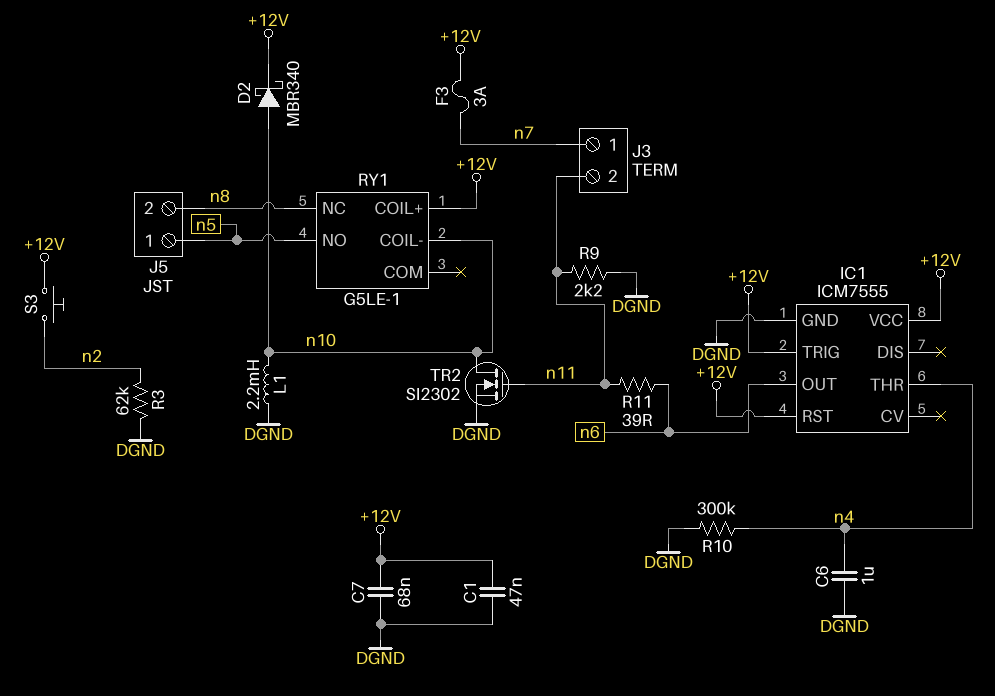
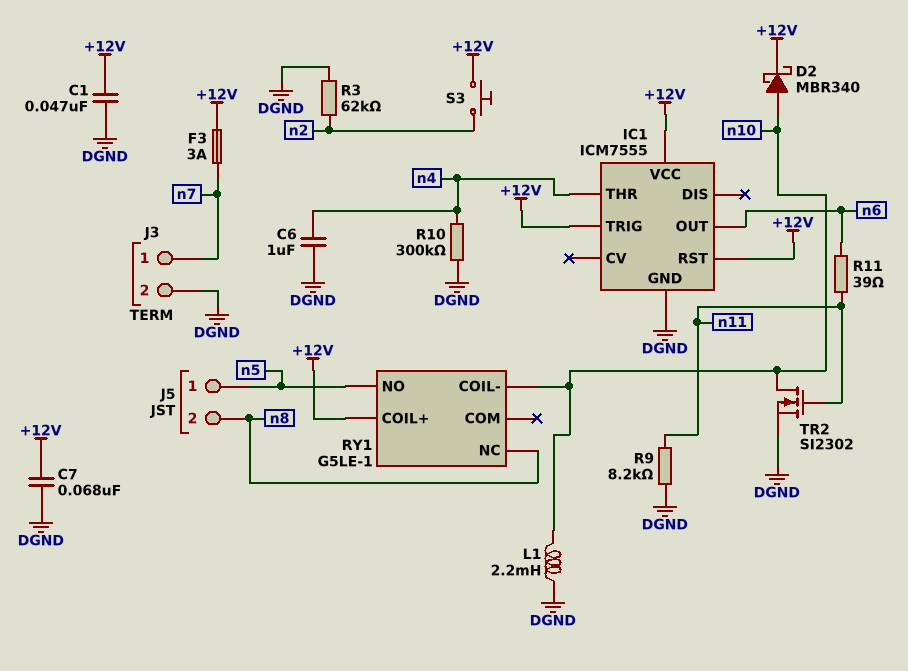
J3 pin 2: n11 -> DGND
R9: 2.2k (DGND, n11) -> 8.2k (DGND, n11)

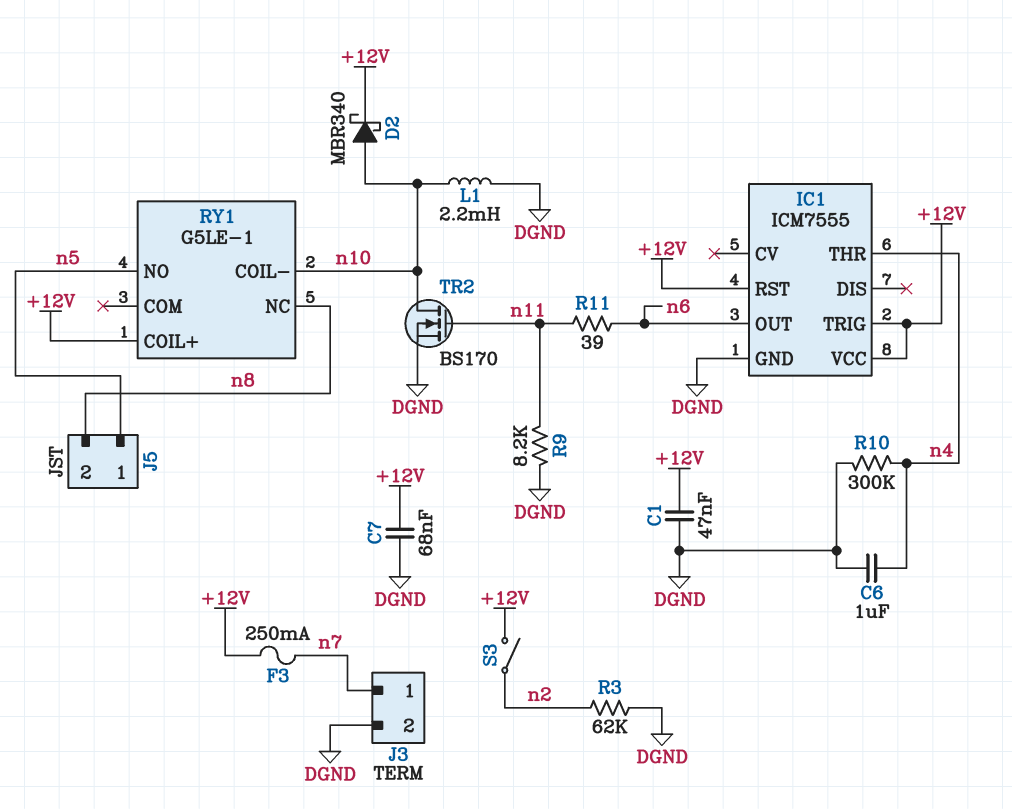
F3: 3A (+12V, n7) -> 250mA (+12V, n7)
S3: button (+12V, n2) -> switch (+12V, n2)
TR2: NMOS SI2302 (G n11, D n10, S DGND) -> NMOS BS170 (G n11, D n10, S DGND)

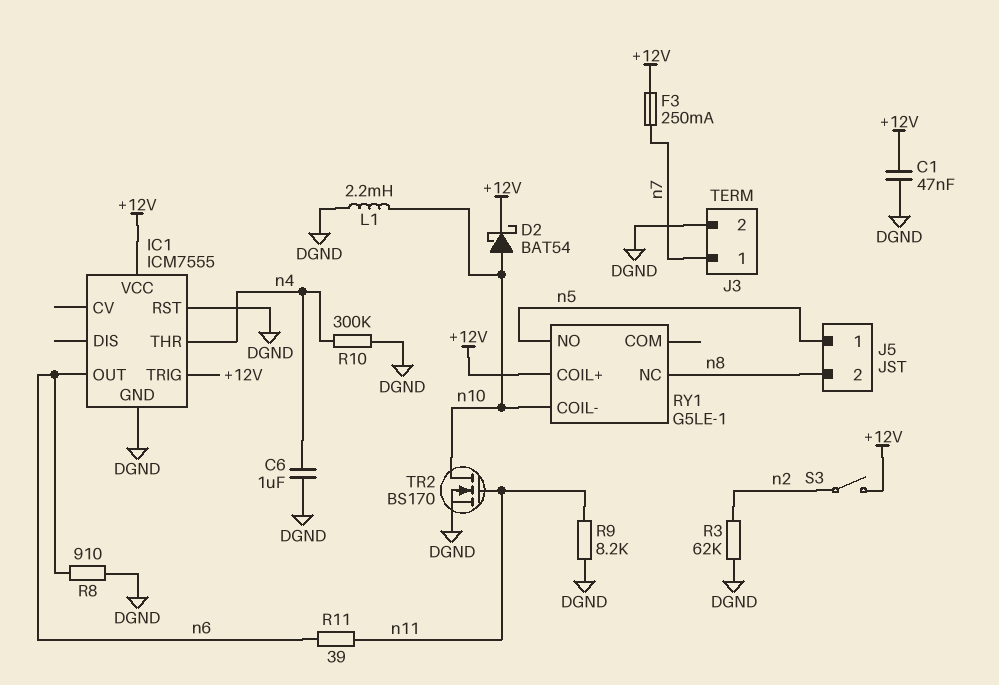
C7: 68nF (+12V, DGND) -> none
D2: schottky MBR340 (A n10, K +12V) -> schottky BAT54 (A n10, K +12V)
IC1 pin RST: +12V -> DGND
R8: none -> 910 (DGND, n6)

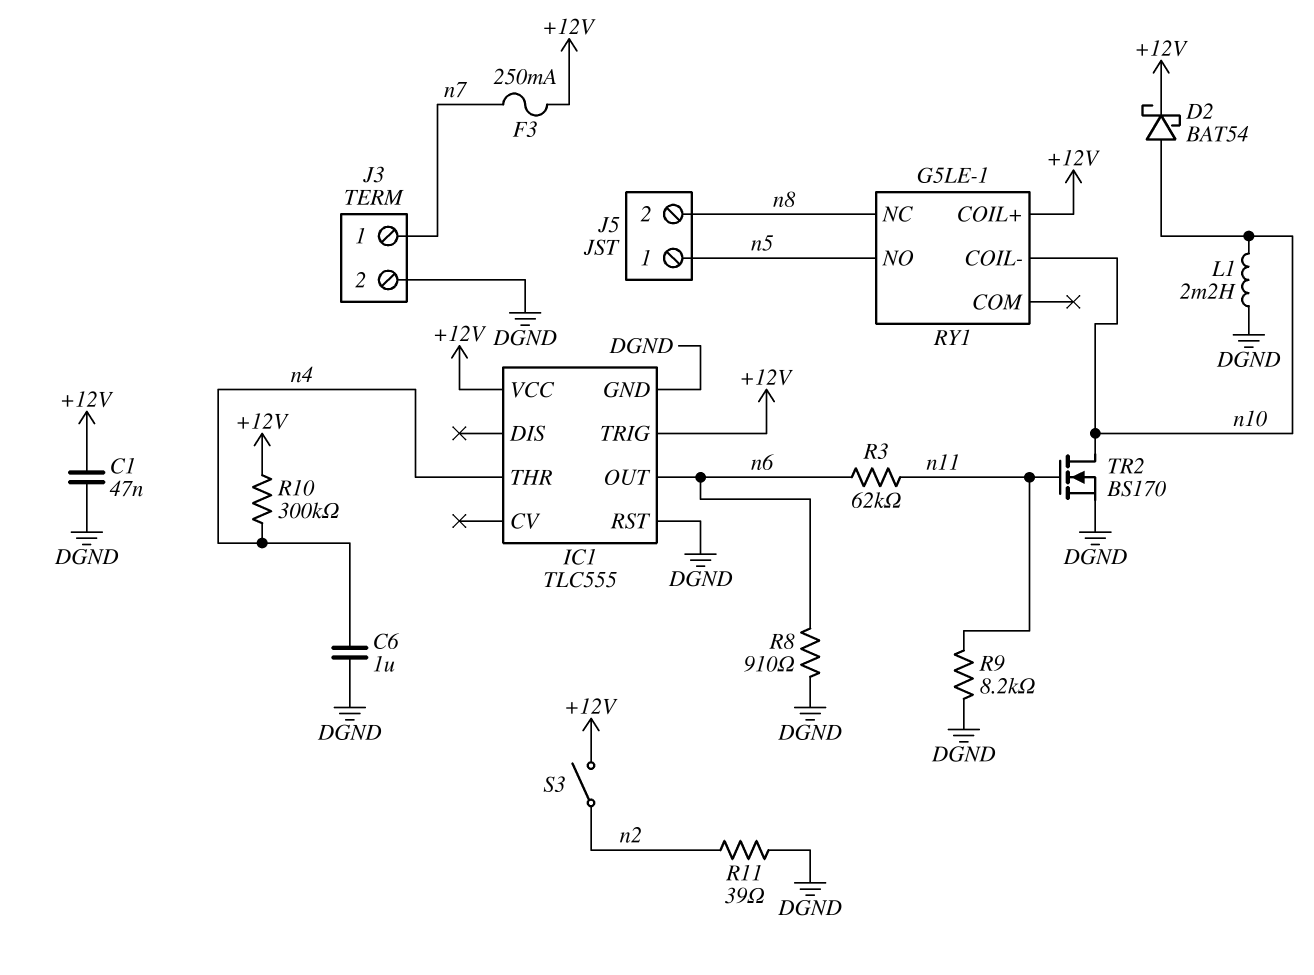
IC1: ICM7555 -> TLC555
R3: 62k (DGND, n2) -> 62k (n6, n11)
R10: 300k (DGND, n4) -> 300k (+12V, n4)
R11: 39 (n6, n11) -> 39 (DGND, n2)

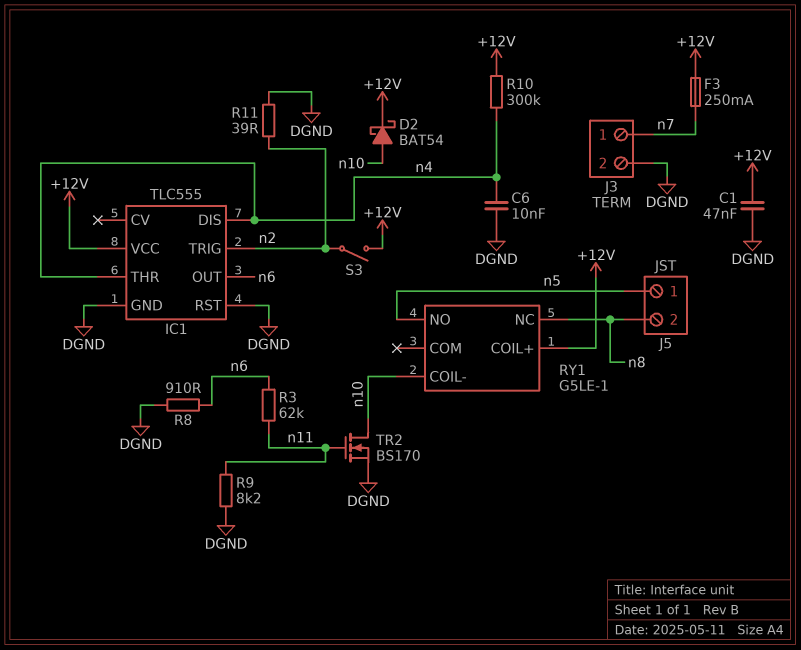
C6: 1uF (DGND, n4) -> 10nF (DGND, n4)
IC1 pin DIS: none -> n4
IC1 pin TRIG: +12V -> n2
L1: 2.2mH (DGND, n10) -> none

